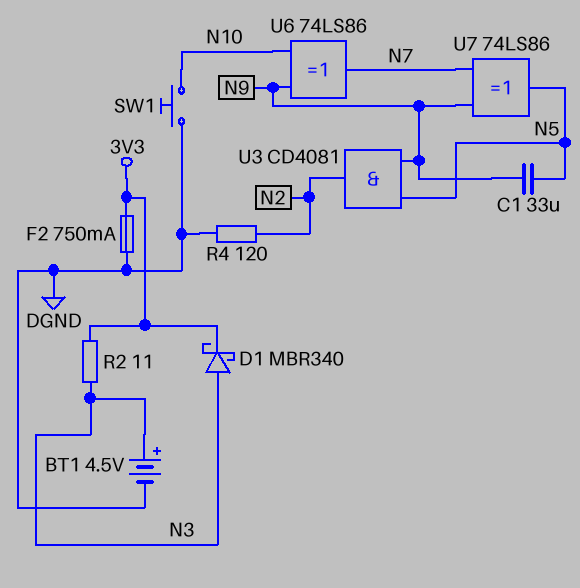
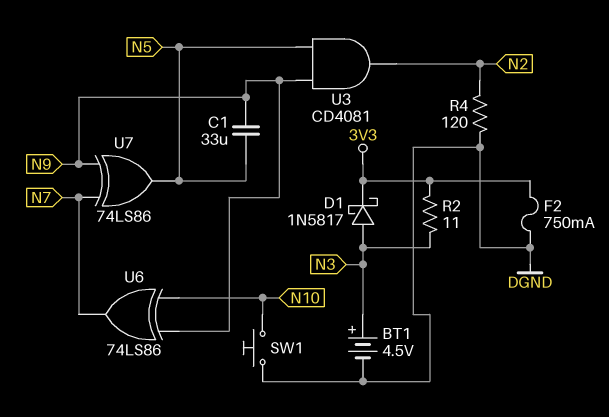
D1: schottky MBR340 (A N3, K 3V3) -> schottky 1N5817 (A N3, K 3V3)

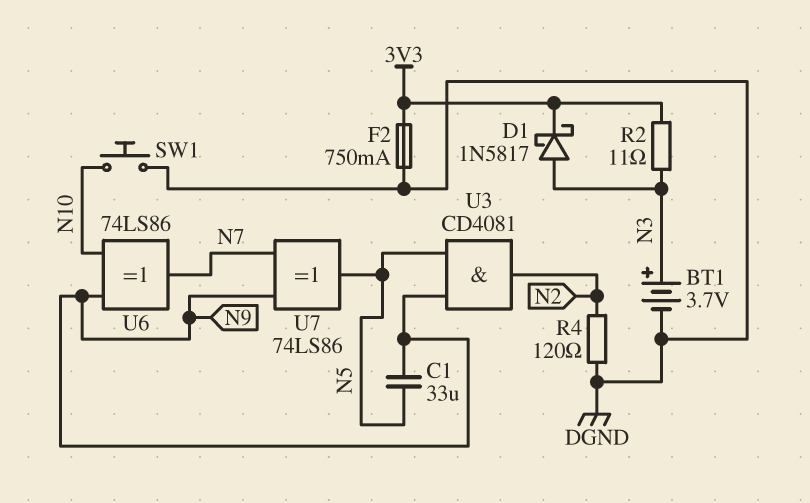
BT1: 4.5V (plus N3, minus DGND) -> 3.7V (plus N3, minus DGND)

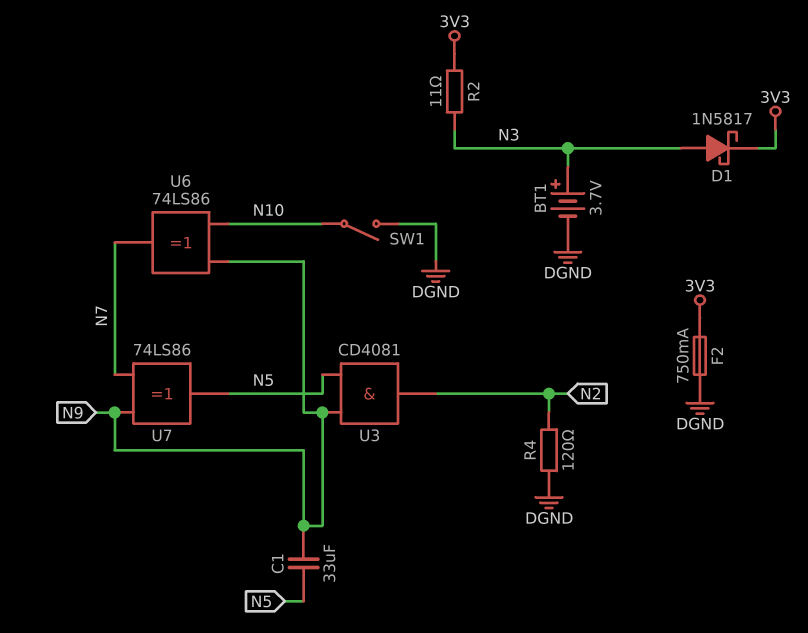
SW1: button (DGND, N10) -> switch (DGND, N10)

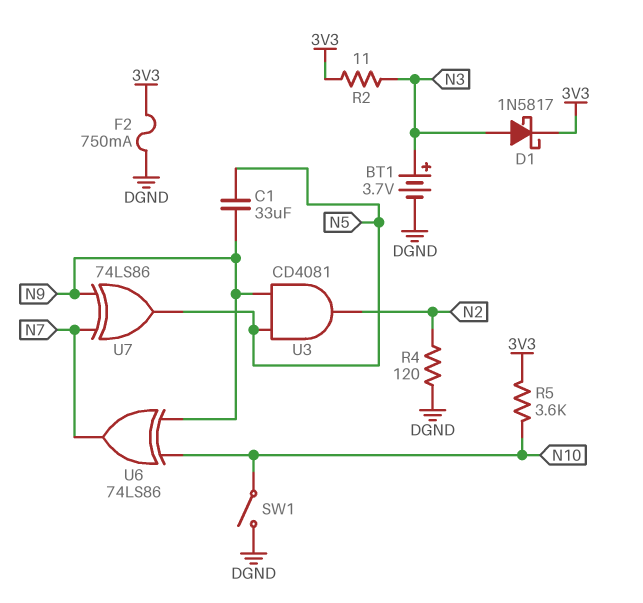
R5: none -> 3.6k (3V3, N10)

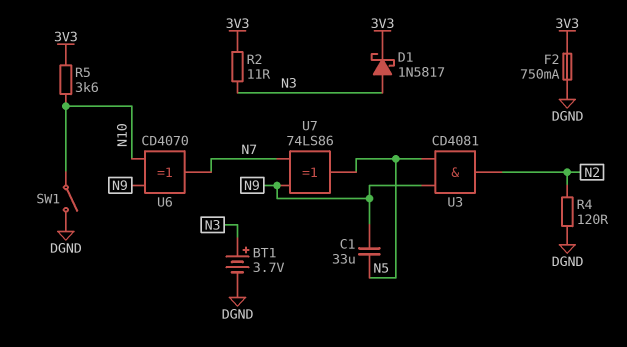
U6: XOR 74LS86 (in N9, in N10, out N7) -> XOR CD4070 (in N9, in N10, out N7)

